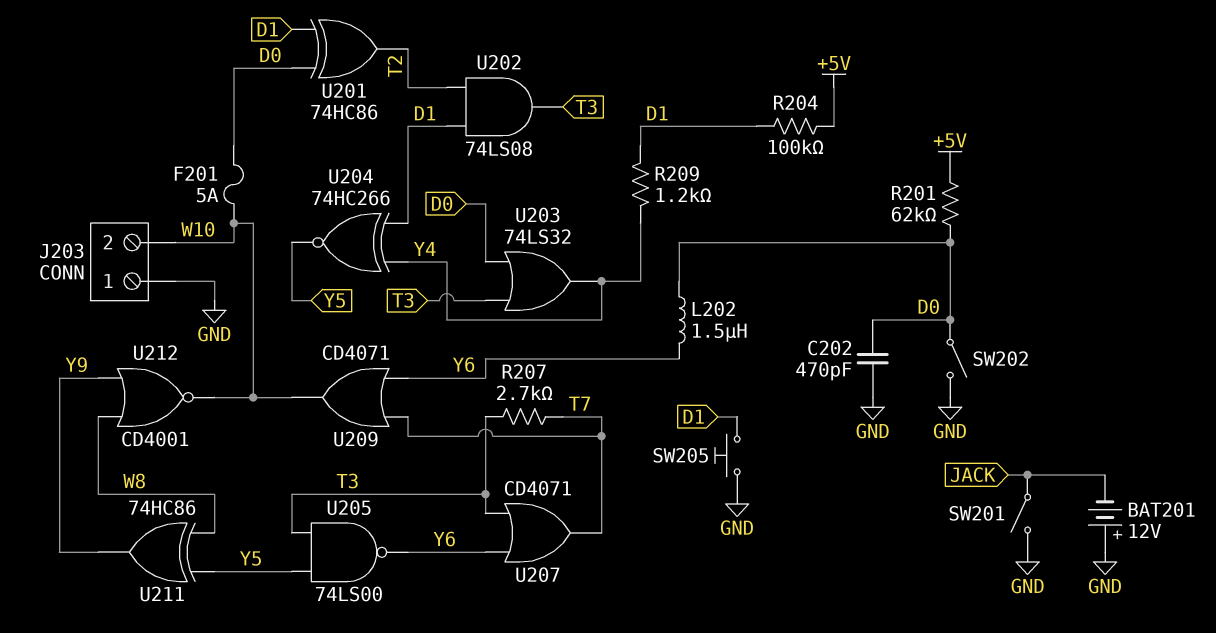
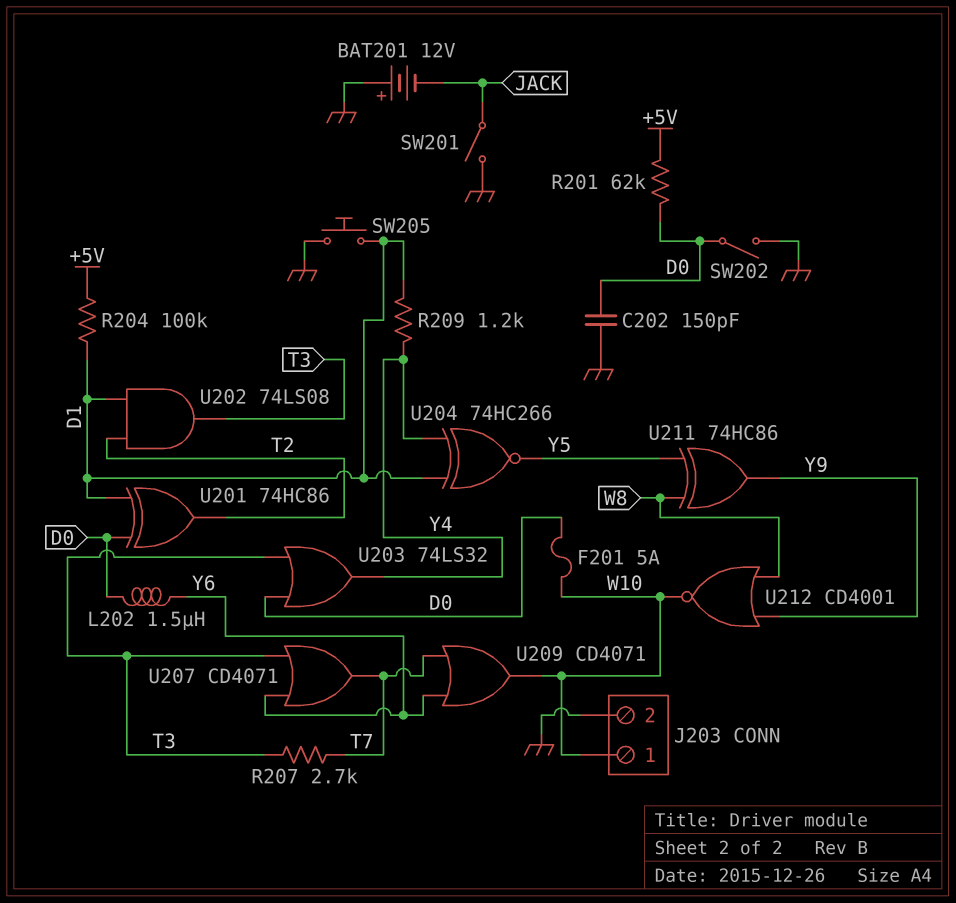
C202: 470pF (D0, GND) -> 150pF (D0, GND)
J203 pin 1: GND -> W10
J203 pin 2: W10 -> GND
U205: NAND 74LS00 (in T3, in Y5, out Y6) -> none

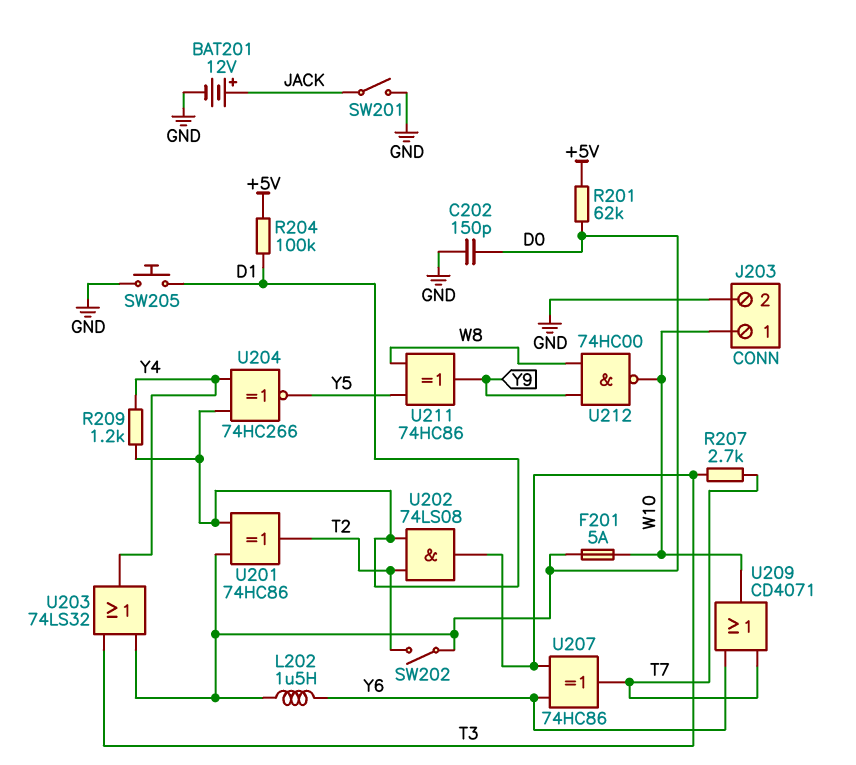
BAT201: 12V (plus GND, minus JACK) -> 12V (plus JACK, minus GND)
SW202: switch (D0, GND) -> switch (D0, T2)
U207: OR CD4071 (in T3, in Y6, out T7) -> XOR 74HC86 (in T3, in Y6, out T7)
U212: NOR CD4001 (in W8, in Y9, out W10) -> NAND 74HC00 (in W8, in Y9, out W10)

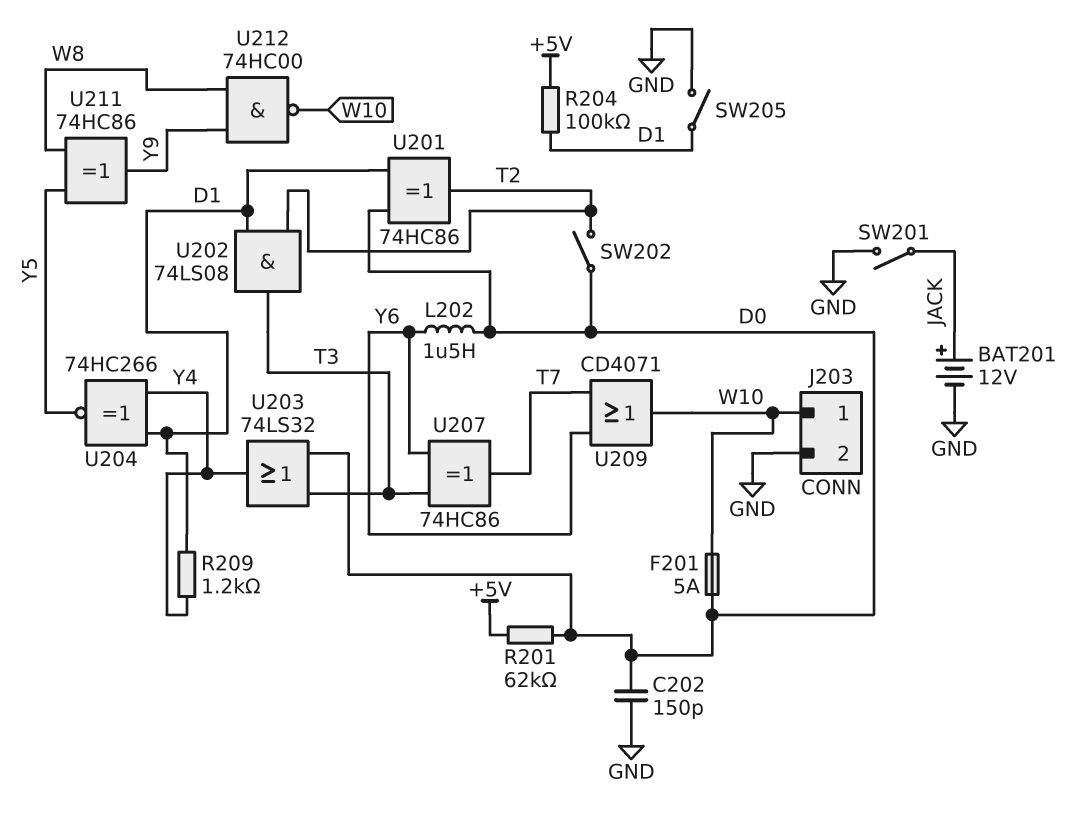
R207: 2.7k (T3, T7) -> none
SW205: button (D1, GND) -> switch (D1, GND)

